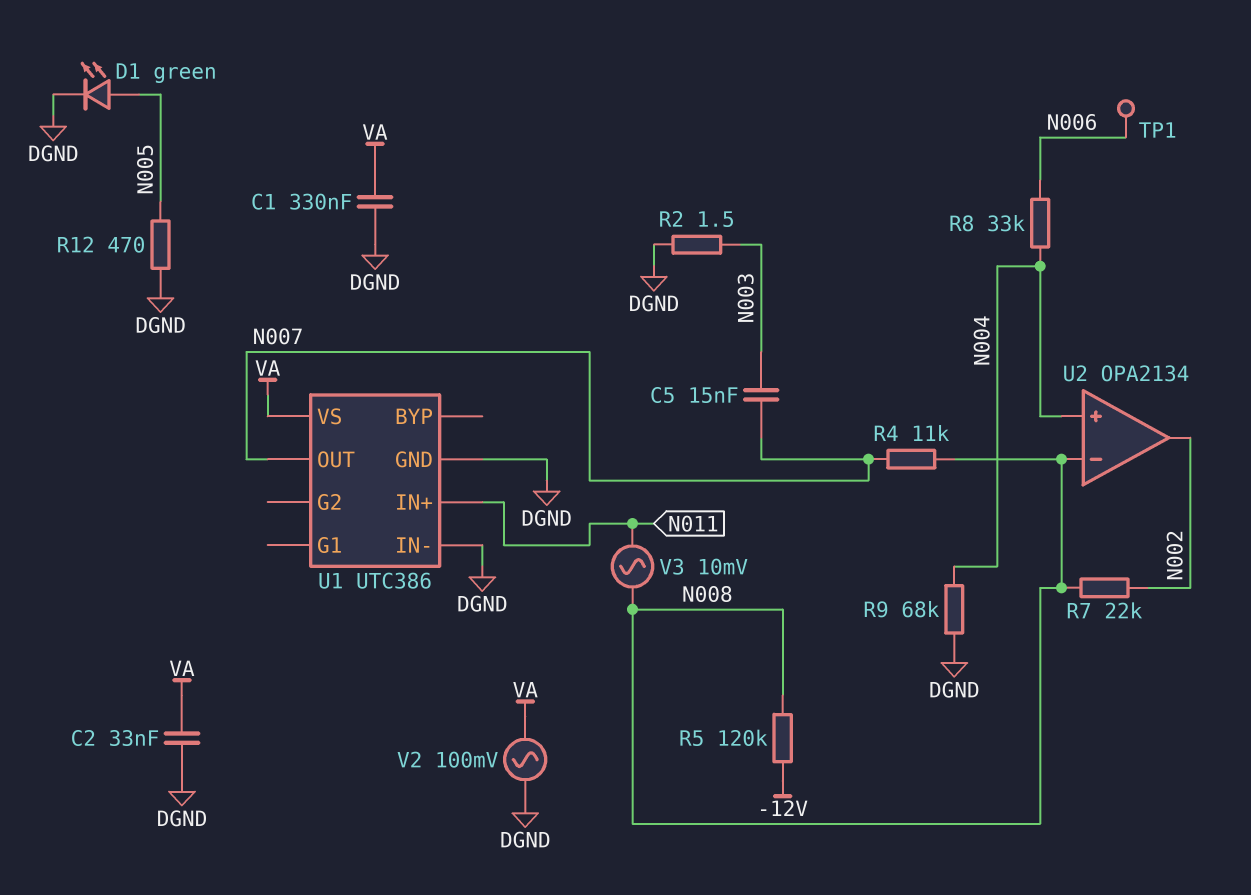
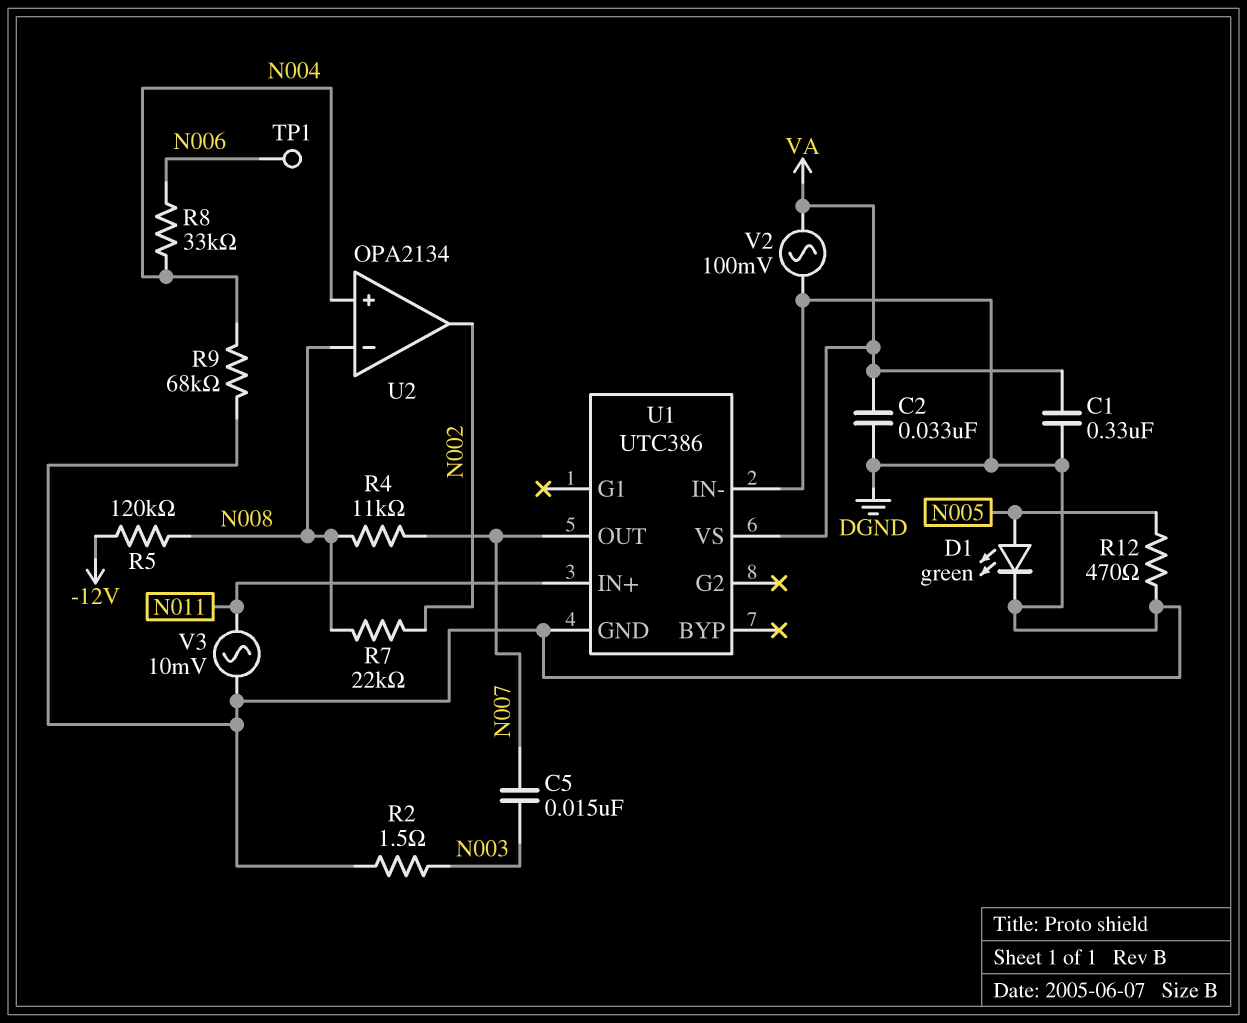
V3: AC 10mV (N008, N011) -> AC 10mV (DGND, N011)

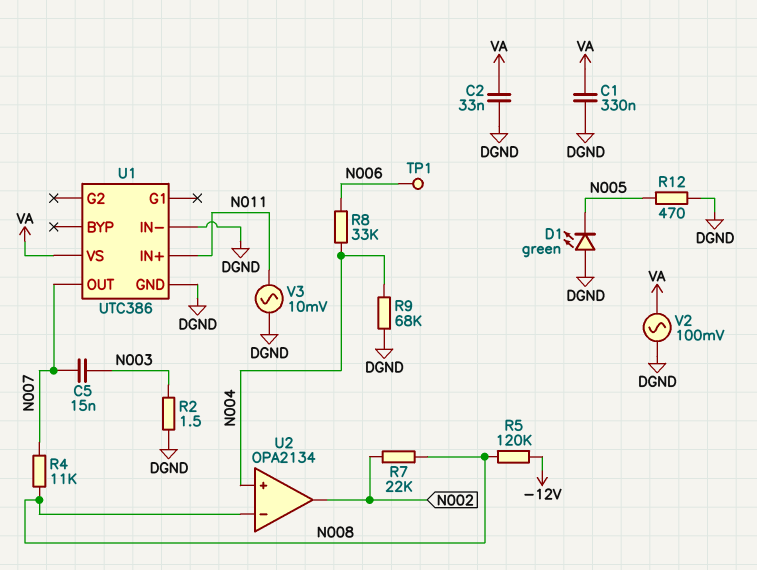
D1: LED green (A N005, K DGND) -> LED green (A DGND, K N005)

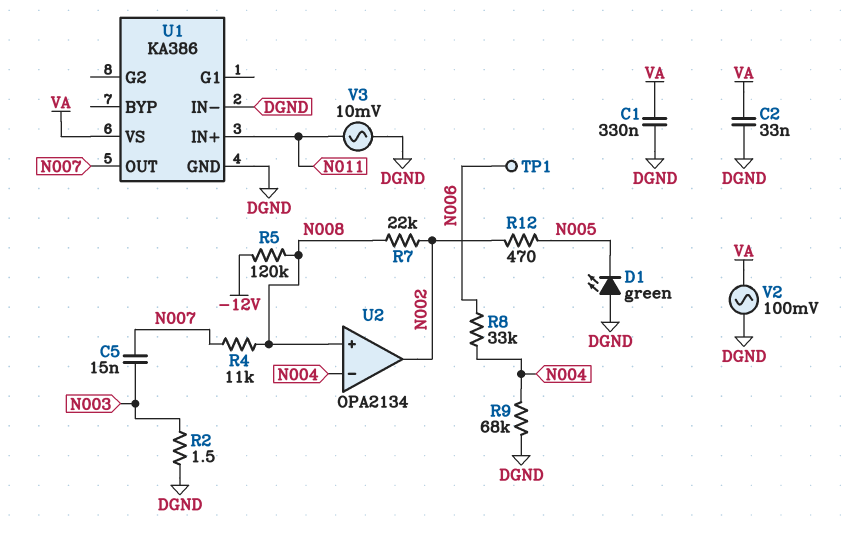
R12: 470 (DGND, N005) -> 470 (N002, N005)
U1: UTC386 -> KA386
U2 pin in+: N004 -> N008
U2 pin in-: N008 -> N004

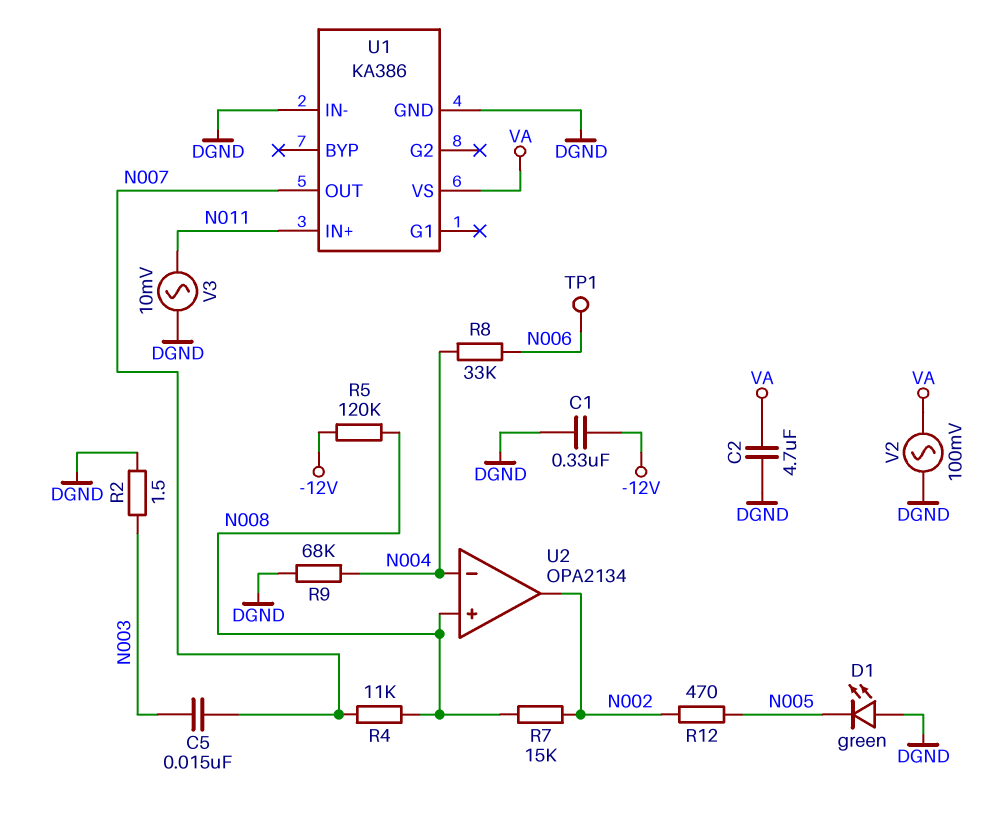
C1: 330nF (DGND, VA) -> 330nF (-12V, DGND)
C2: 33nF (DGND, VA) -> 4.7uF (DGND, VA)
R7: 22k (N002, N008) -> 15k (N002, N008)

